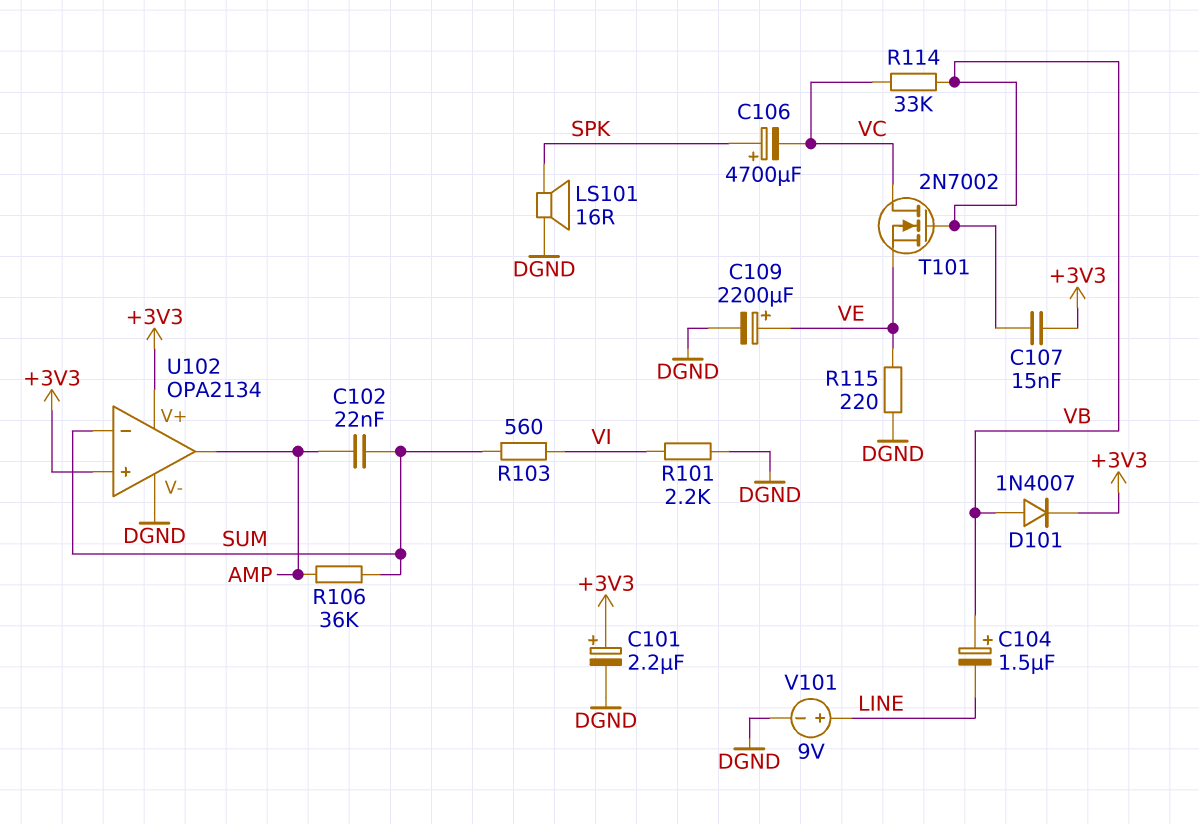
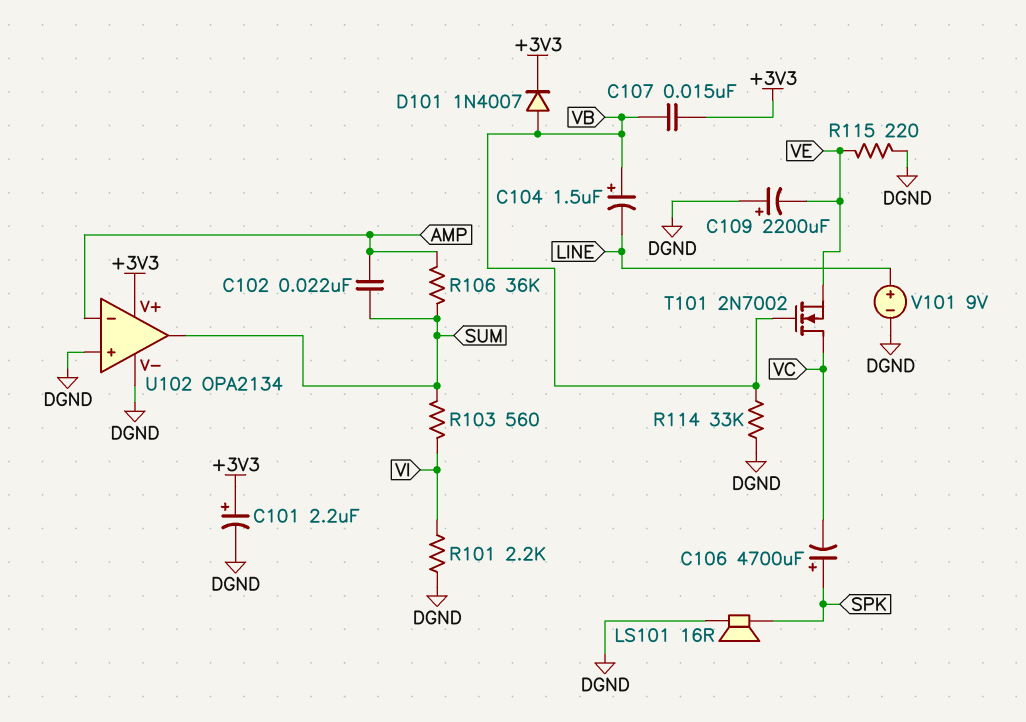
C109: 2200uF (plus VE, minus DGND) -> 2200uF (plus DGND, minus VE)
R114: 33k (VB, VC) -> 33k (DGND, VB)
U102 pin in+: +3V3 -> DGND
U102 pin in-: SUM -> AMP
U102 pin out: AMP -> SUM

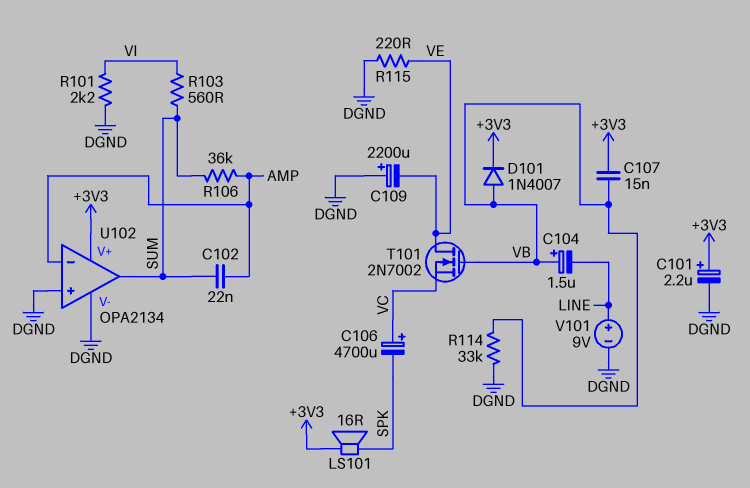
C106: 4700uF (plus SPK, minus VC) -> 4700uF (plus VC, minus SPK)
LS101: speaker 16R (DGND, SPK) -> speaker 16R (+3V3, SPK)
T101: NMOS 2N7002 (G VB, D VC, S VE) -> NMOS 2N7002 (G VB, D VE, S VC)

